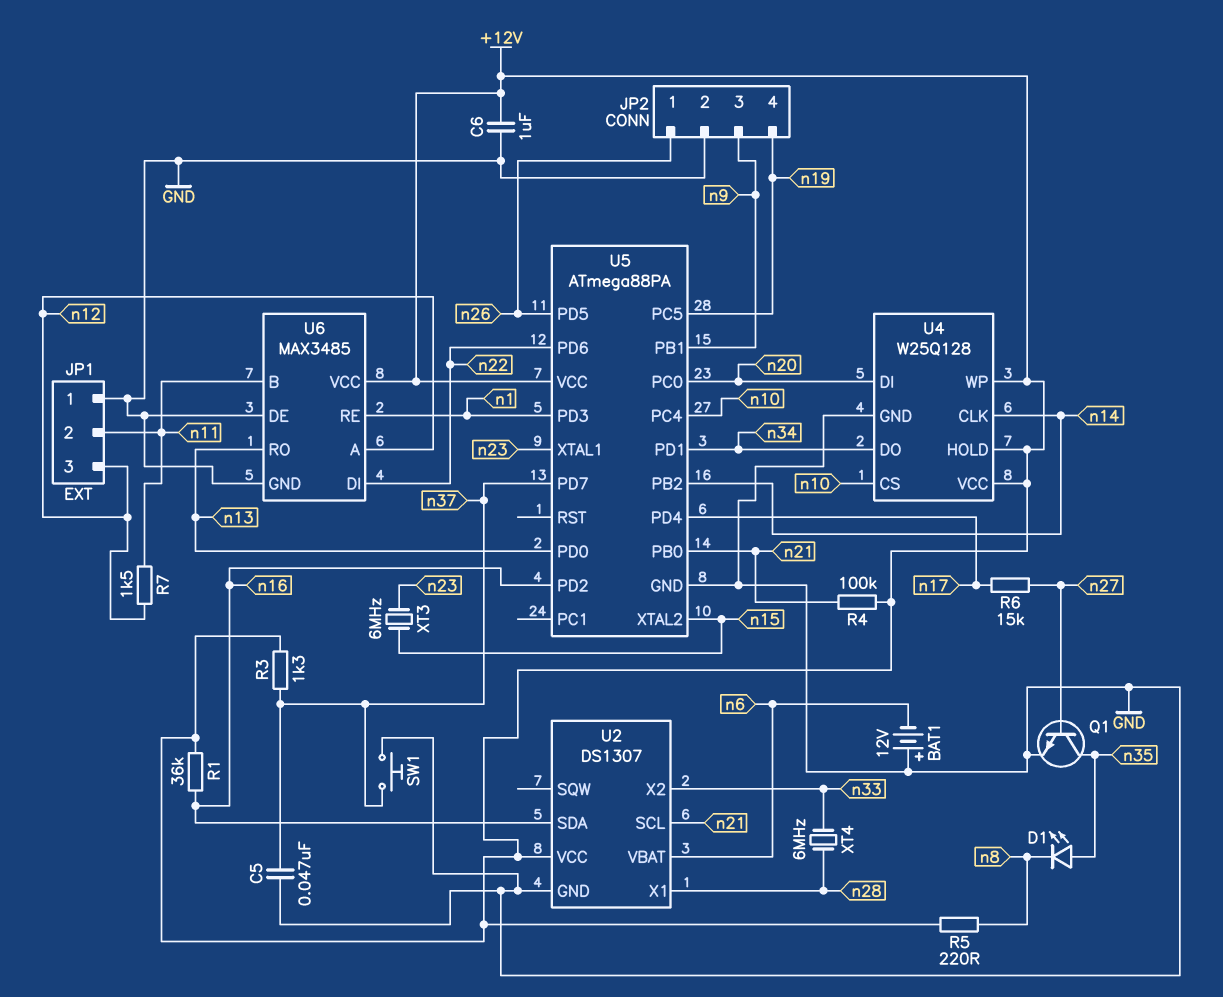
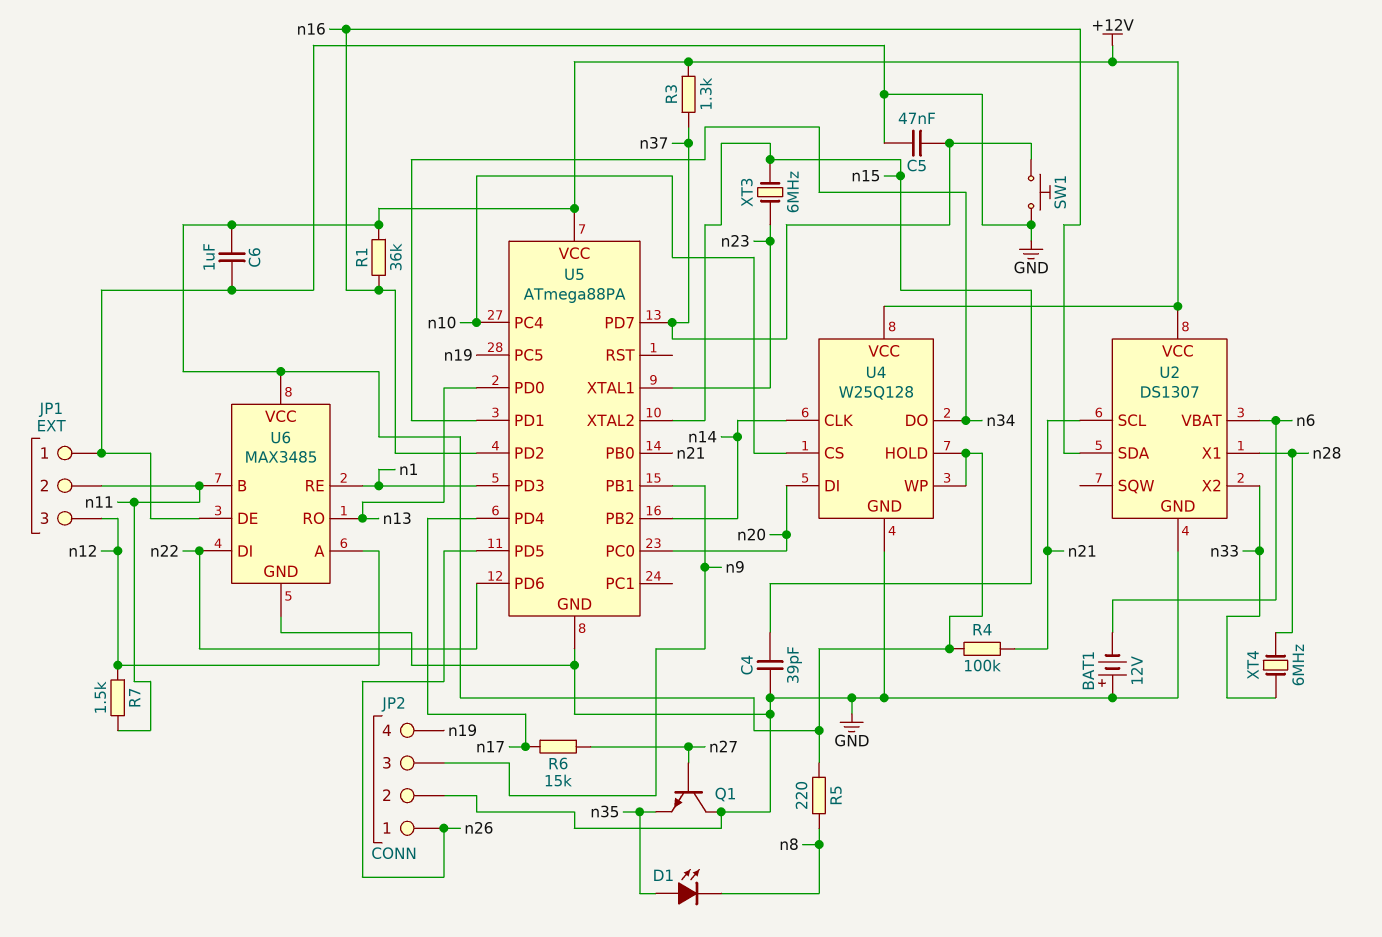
C4: none -> 39pF (GND, n15)
Q1: NPN (B n27, C n35, E GND) -> NPN (B n27, C GND, E n35)

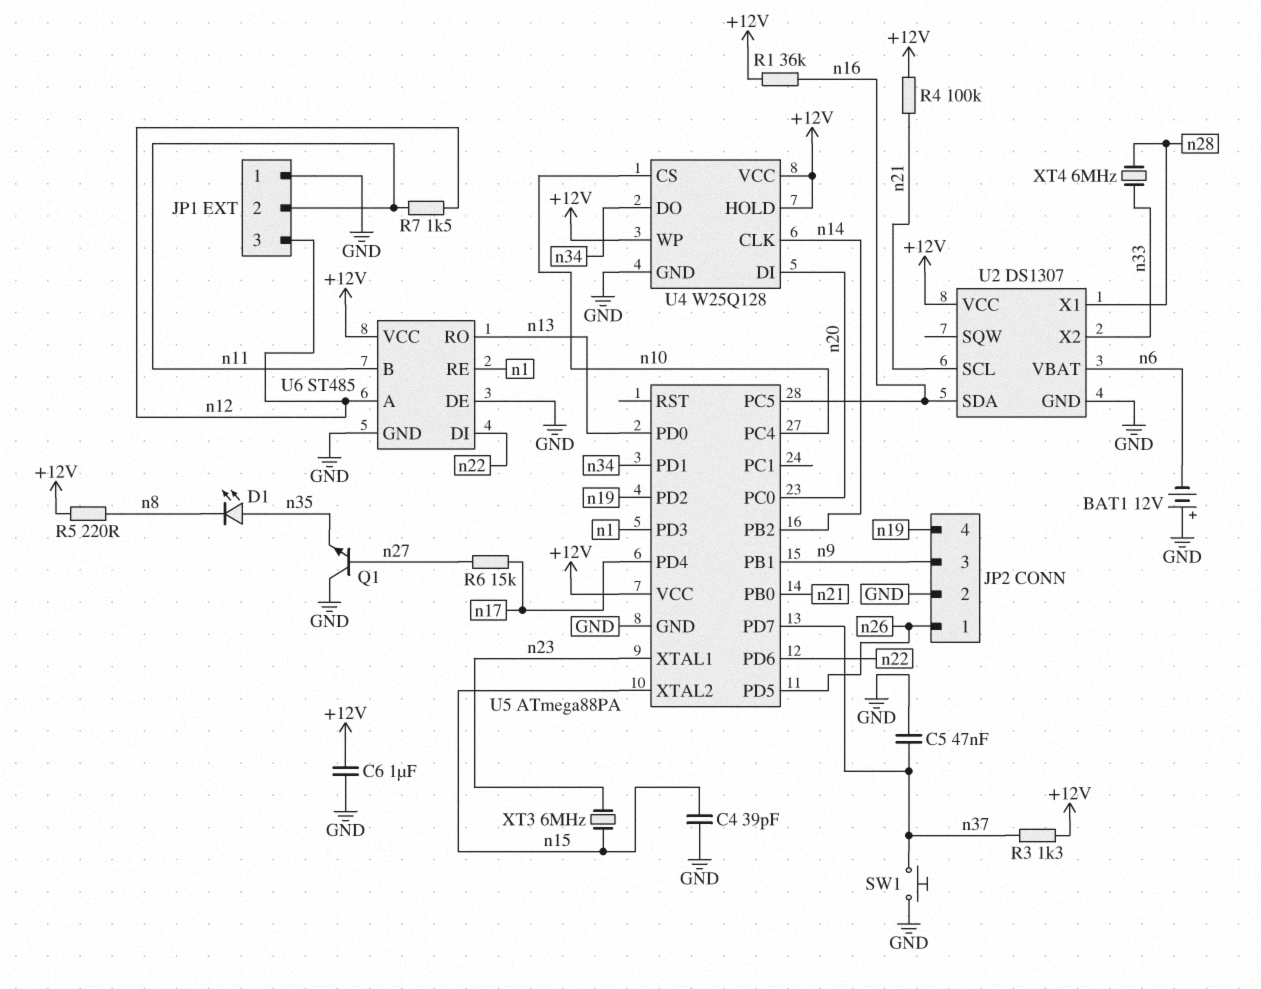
U5 pin PC5: n19 -> n16
U5 pin PD2: n16 -> n19
U6: MAX3485 -> ST485

